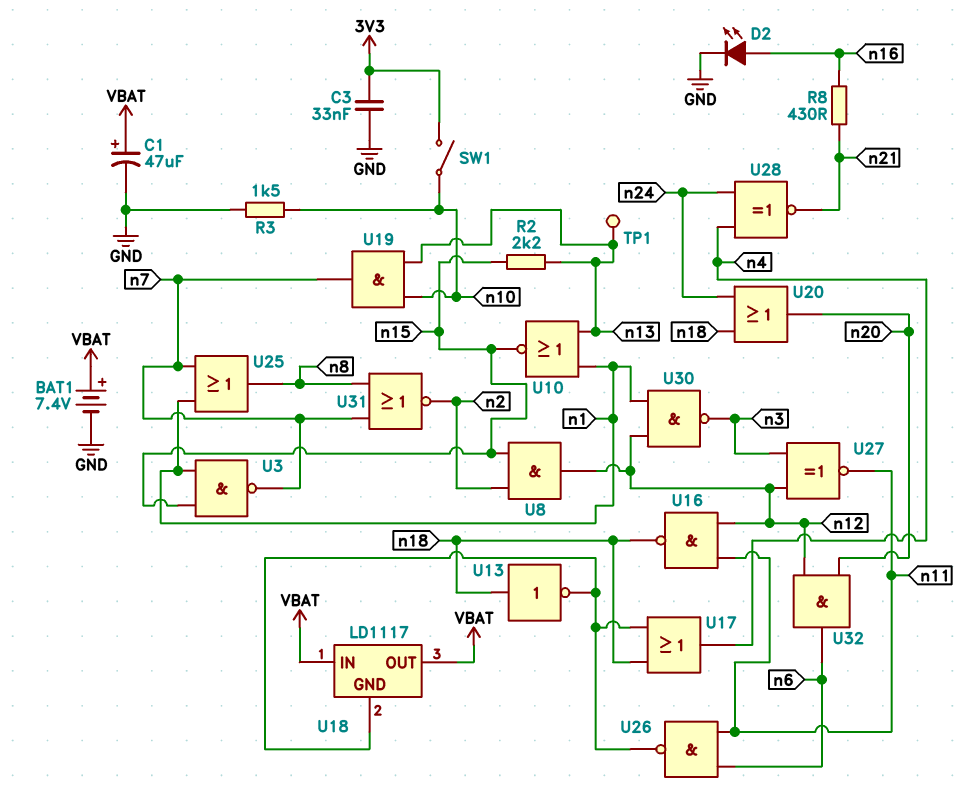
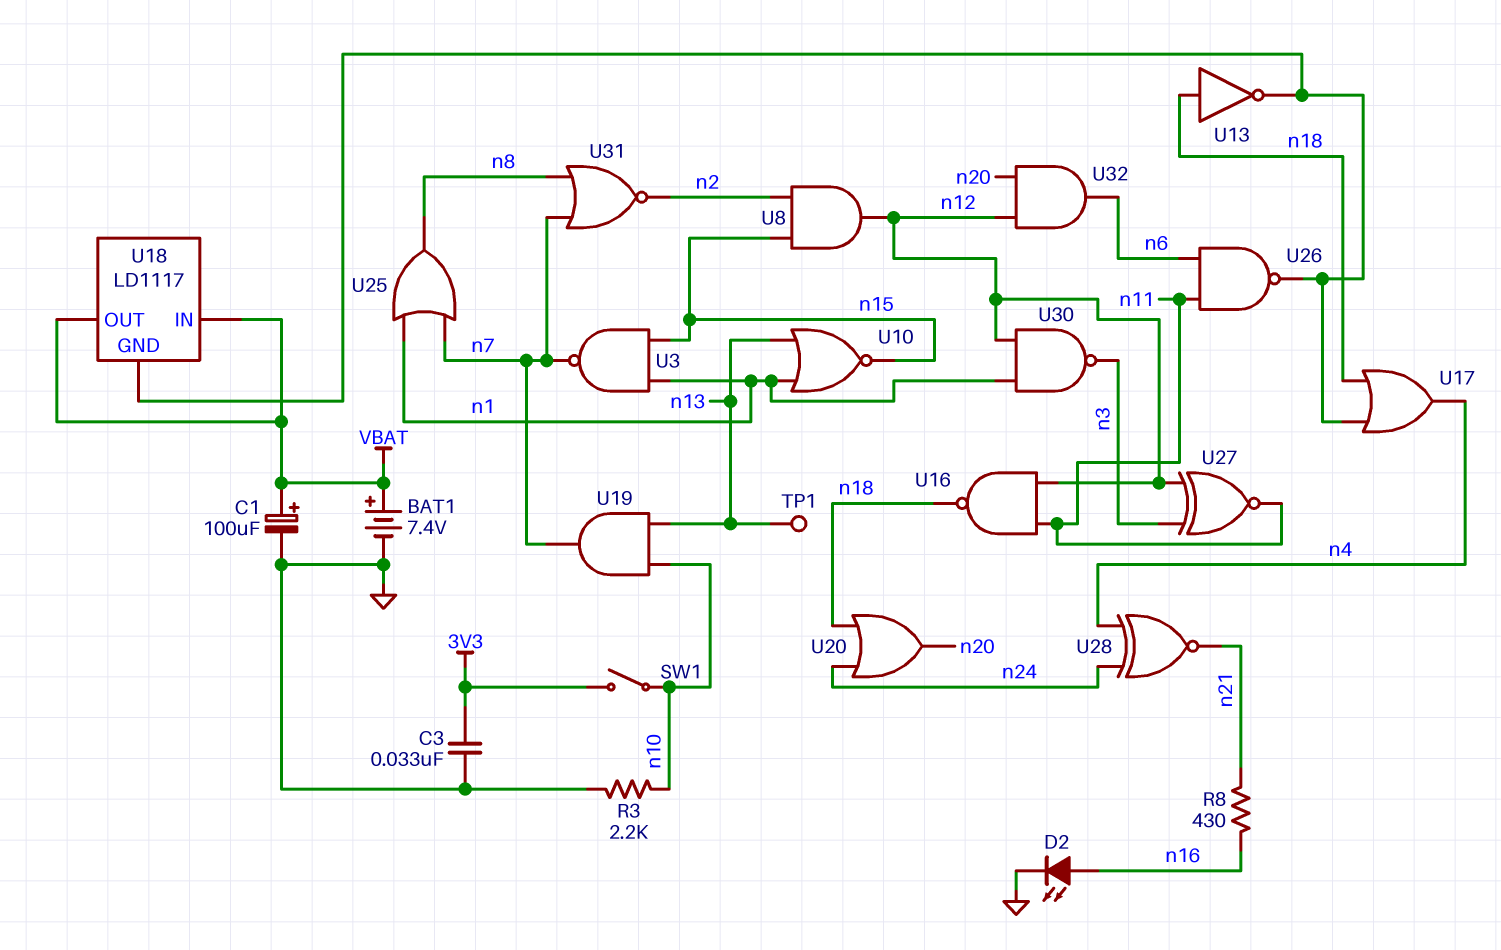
C1: 47uF (plus VBAT, minus GND) -> 100uF (plus VBAT, minus GND)
R2: 2.2k (n13, n15) -> none
R3: 1.5k (GND, n10) -> 2.2k (GND, n10)

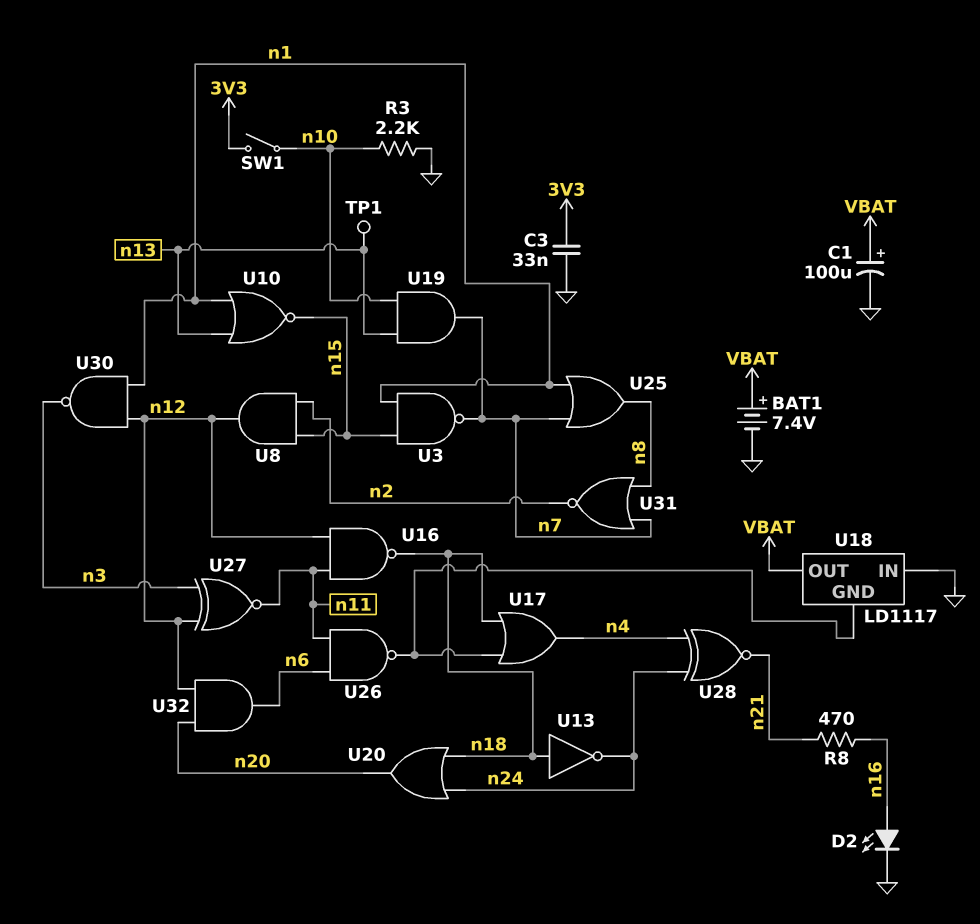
R8: 430 (n16, n21) -> 470 (n16, n21)
U13: NOT (in n18, out U18/GND) -> NOT (in n18, out n24)
U18 pin IN: VBAT -> GND

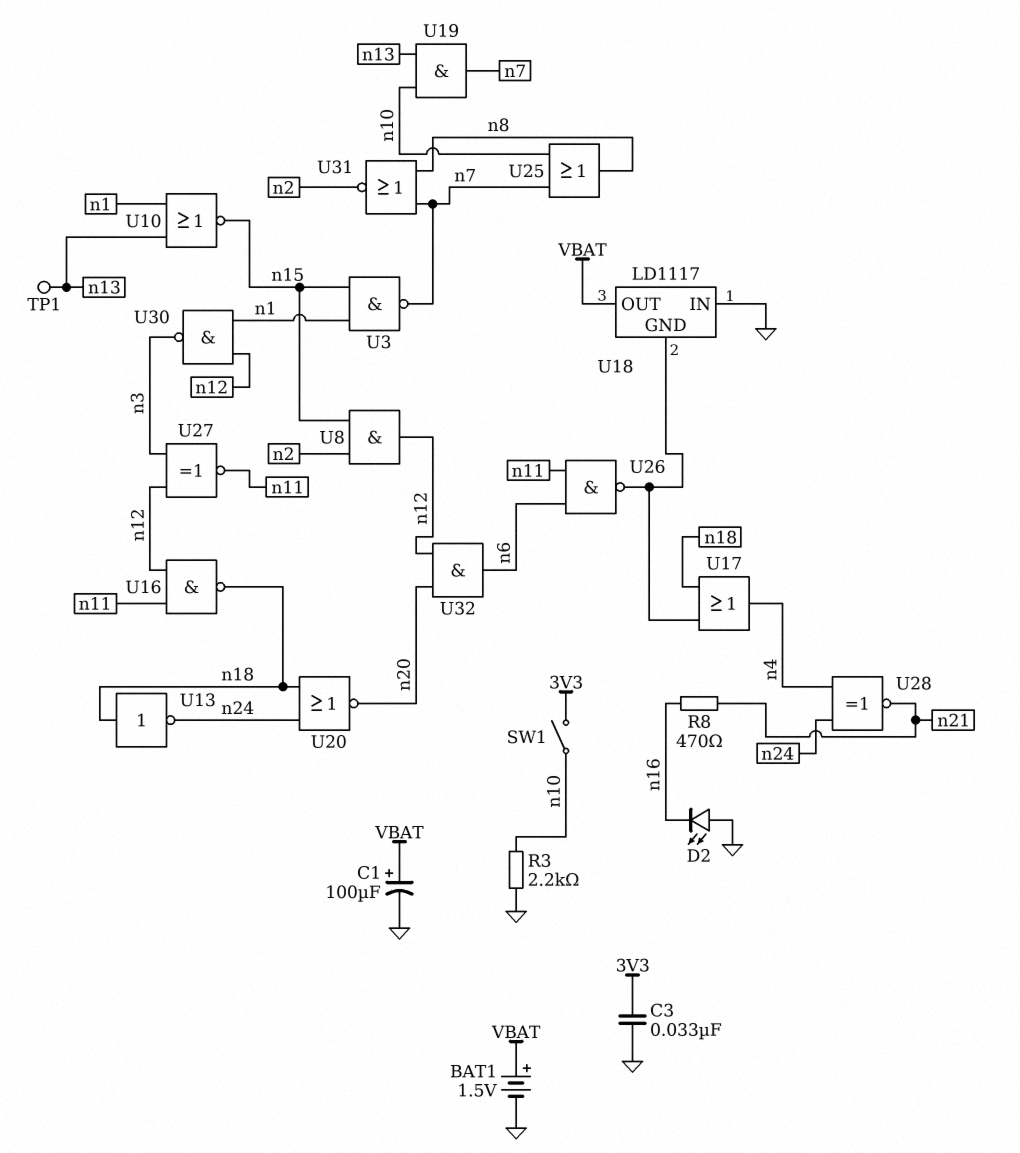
BAT1: 7.4V (plus VBAT, minus GND) -> 1.5V (plus VBAT, minus GND)
D2: LED (A n16, K GND) -> LED (A GND, K n16)
U20: OR (in n18, in n24, out n20) -> NOR (in n18, in n24, out n20)
U25: OR (in n1, in n7, out n8) -> OR (in n7, in n10, out n8)

